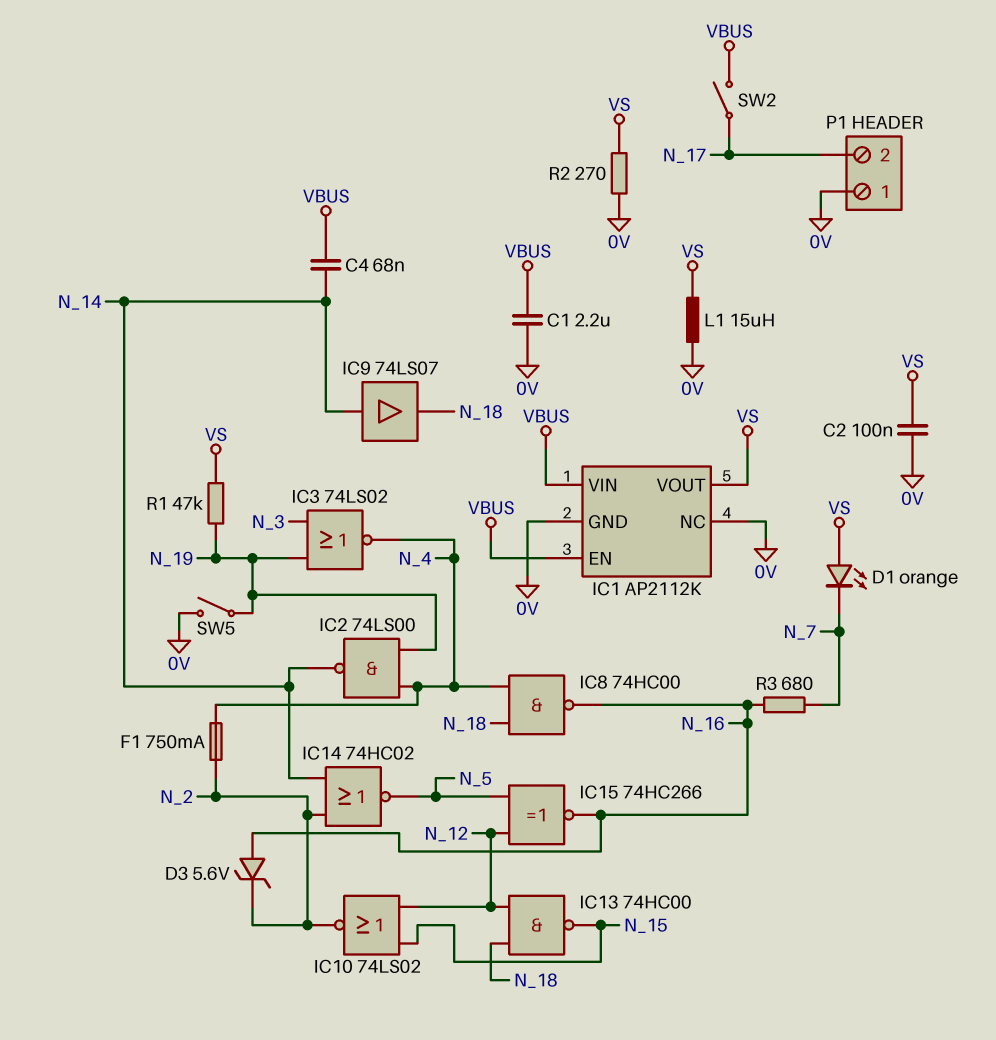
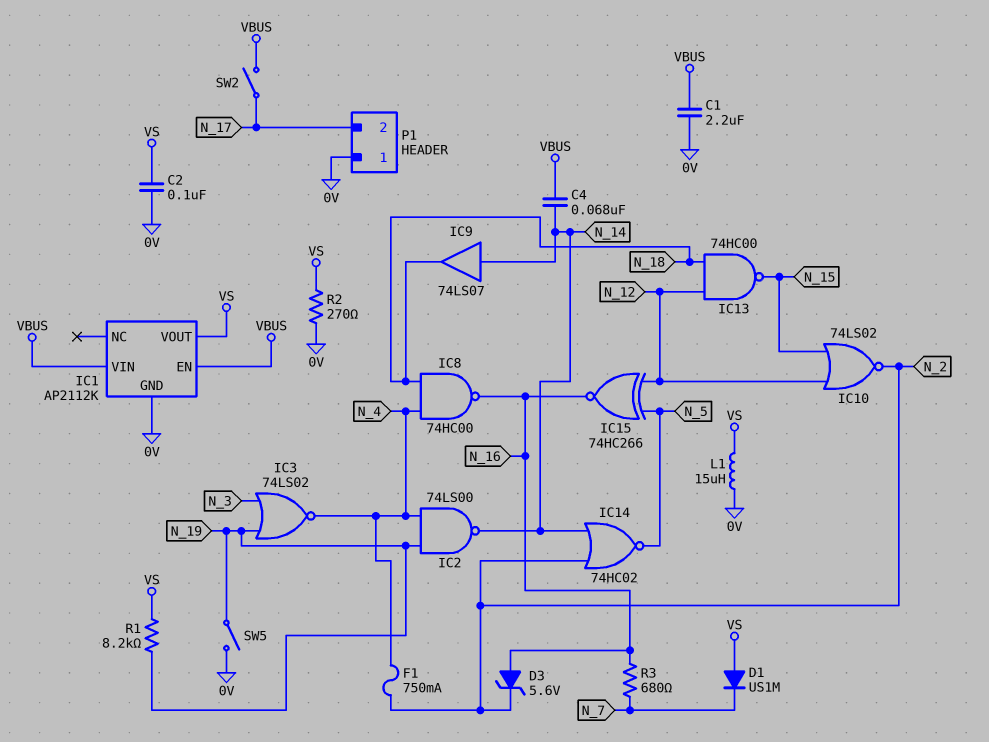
D1: LED orange (A VS, K N_7) -> diode US1M (A VS, K N_7)
IC1 pin NC: 0V -> none
R1: 47k (N_19, VS) -> 8.2k (N_19, VS)

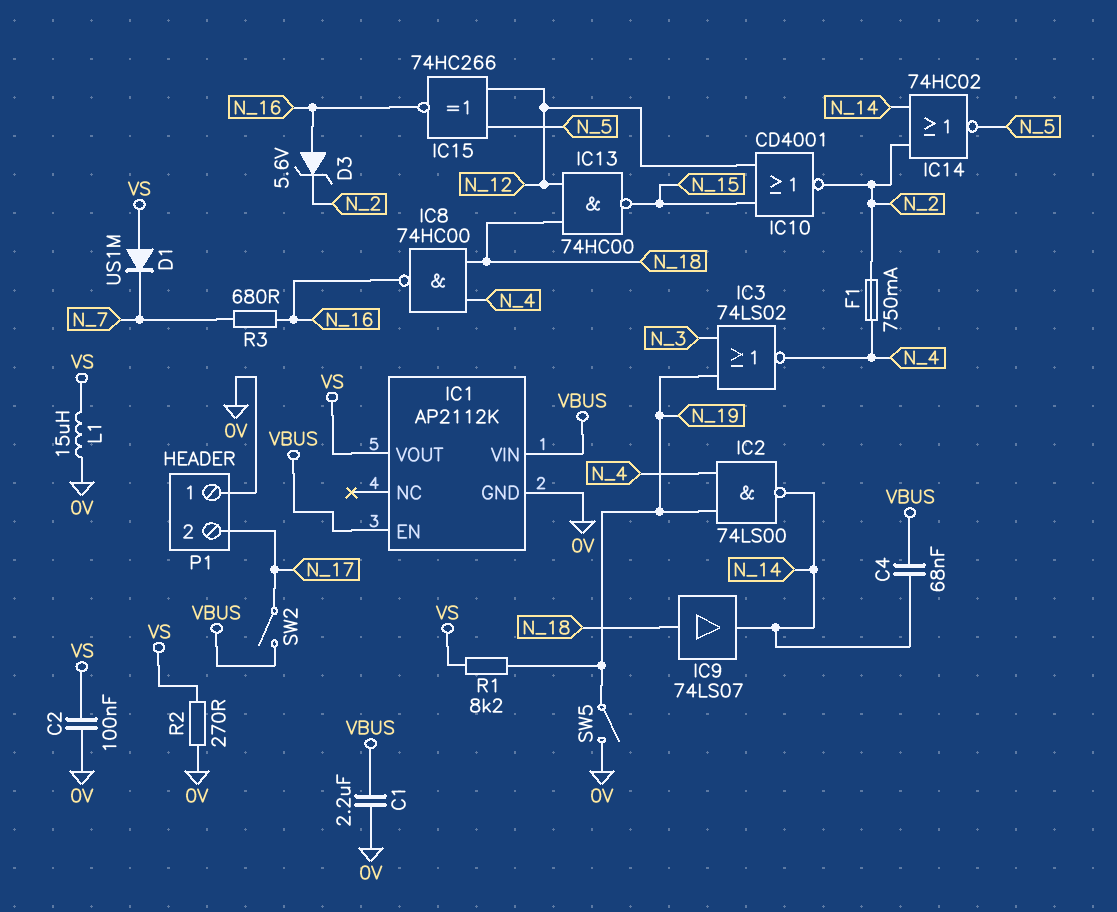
IC9: buffer 74LS07 (in N_14, out N_18) -> buffer 74LS07 (in N_18, out N_14)
IC10: NOR 74LS02 (in N_12, in N_15, out N_2) -> NOR CD4001 (in N_12, in N_15, out N_2)

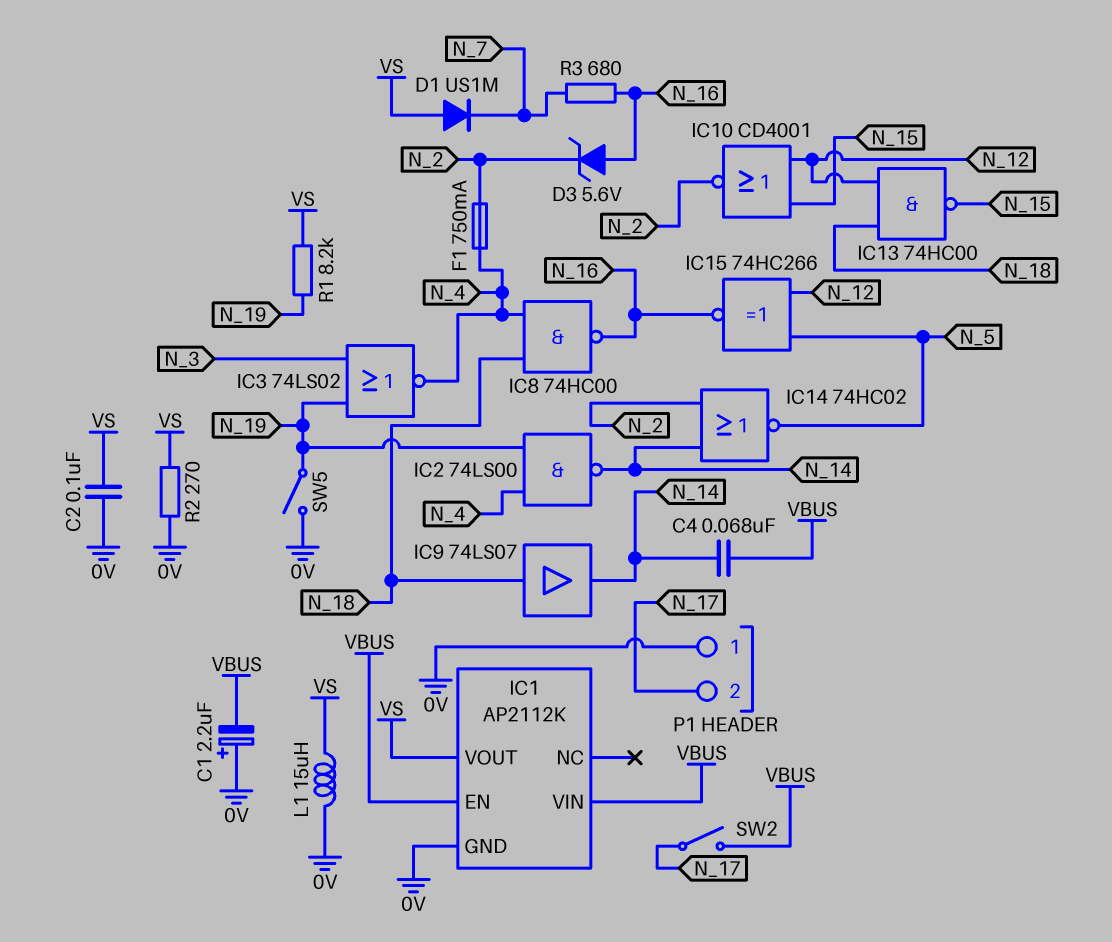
C1: 2.2uF (0V, VBUS) -> 2.2uF (plus 0V, minus VBUS)

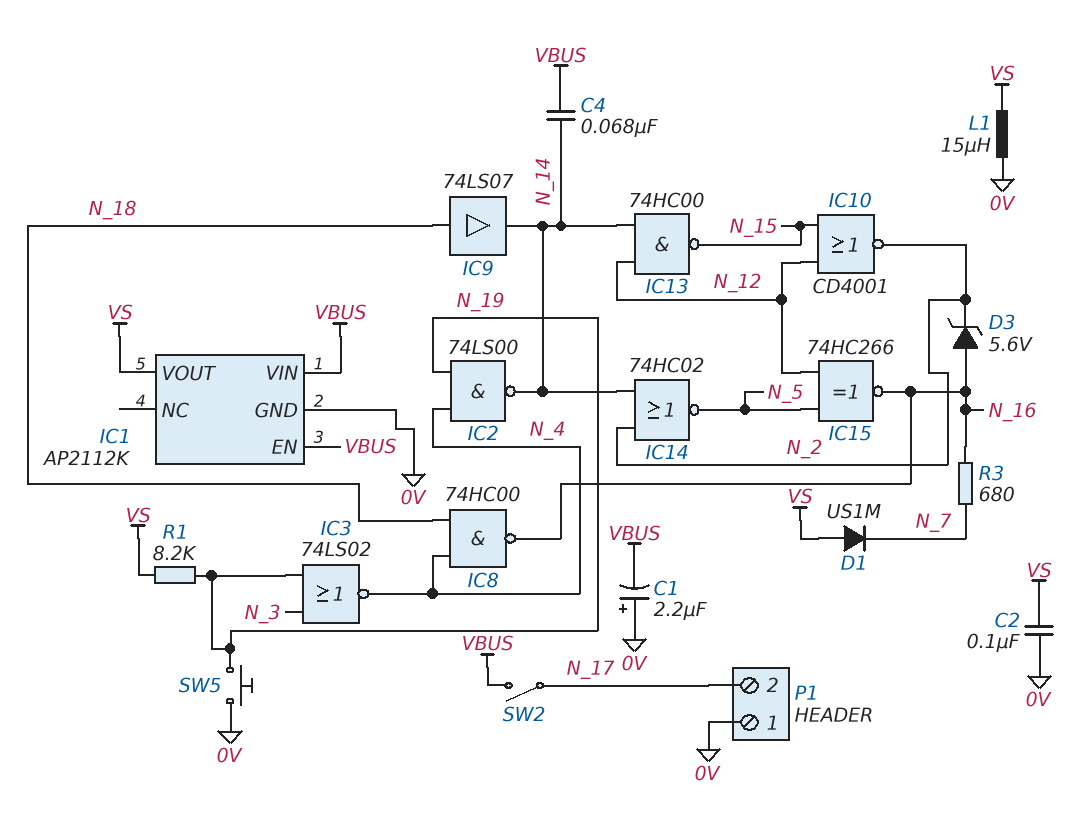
F1: 750mA (N_2, N_4) -> none
IC13: NAND 74HC00 (in N_12, in N_18, out N_15) -> NAND 74HC00 (in N_12, in N_14, out N_15)
R2: 270 (0V, VS) -> none
SW5: switch (0V, N_19) -> button (0V, N_19)

